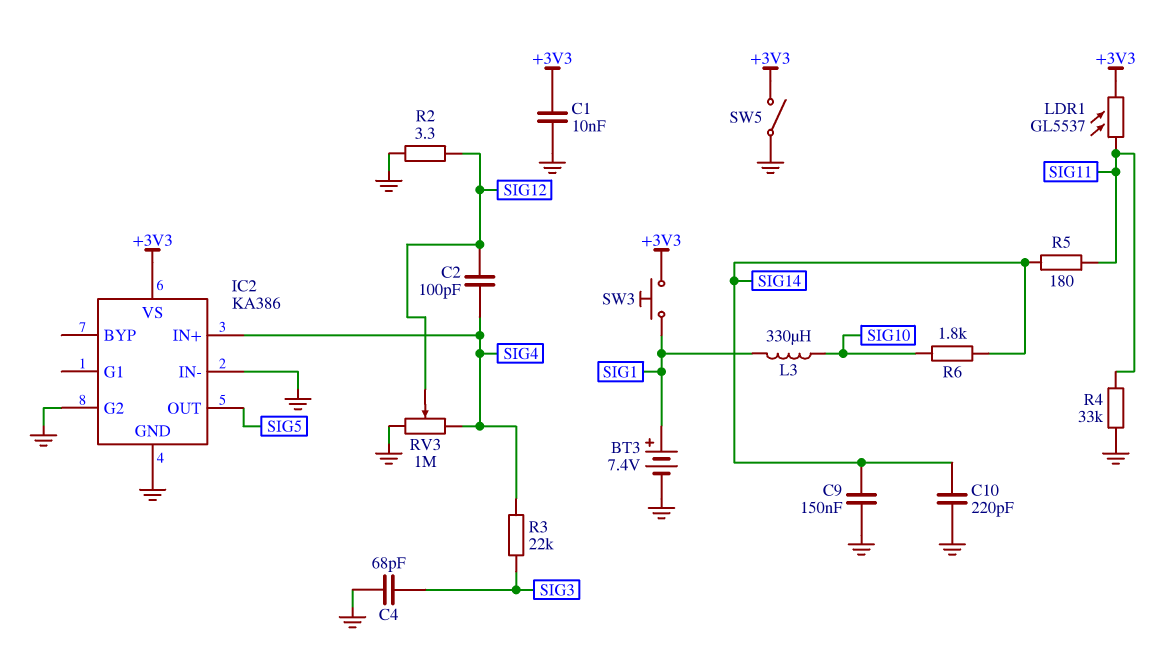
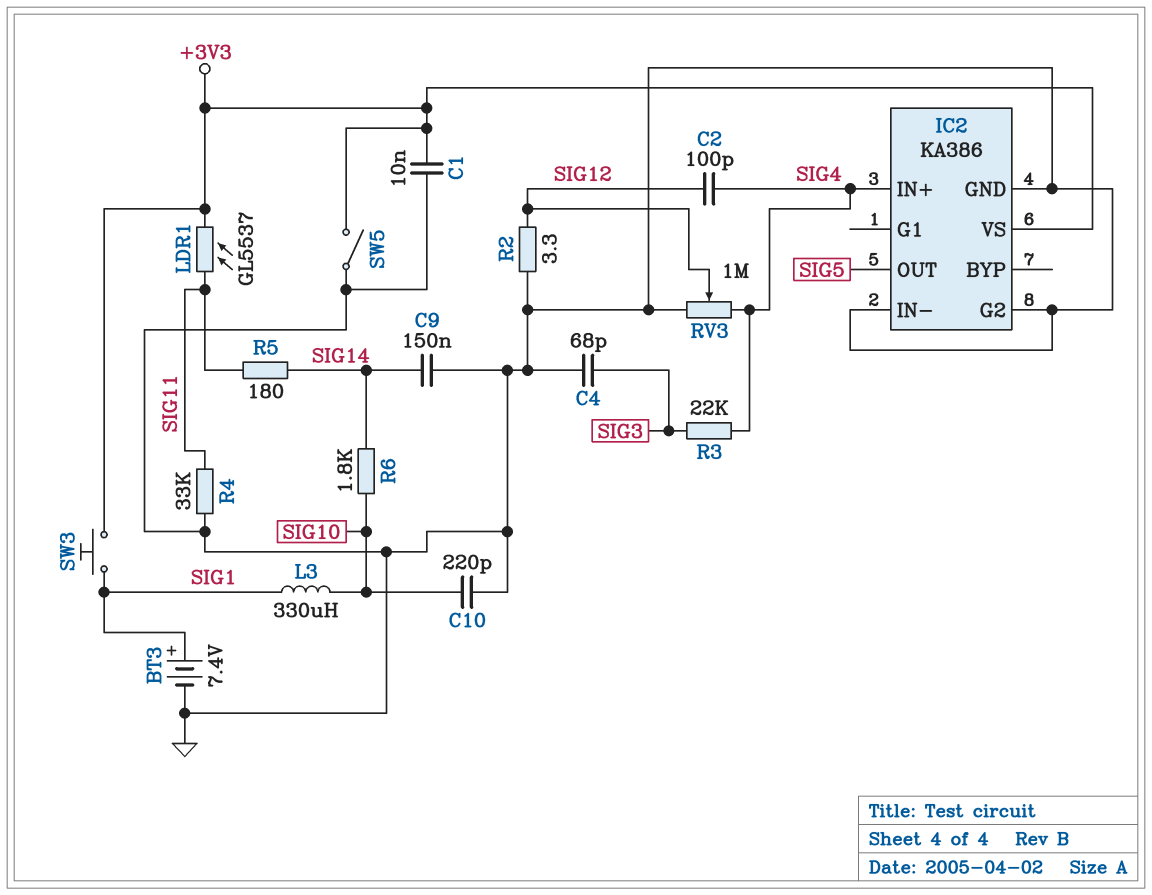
C10: 220pF (GND, SIG14) -> 220pF (GND, SIG10)

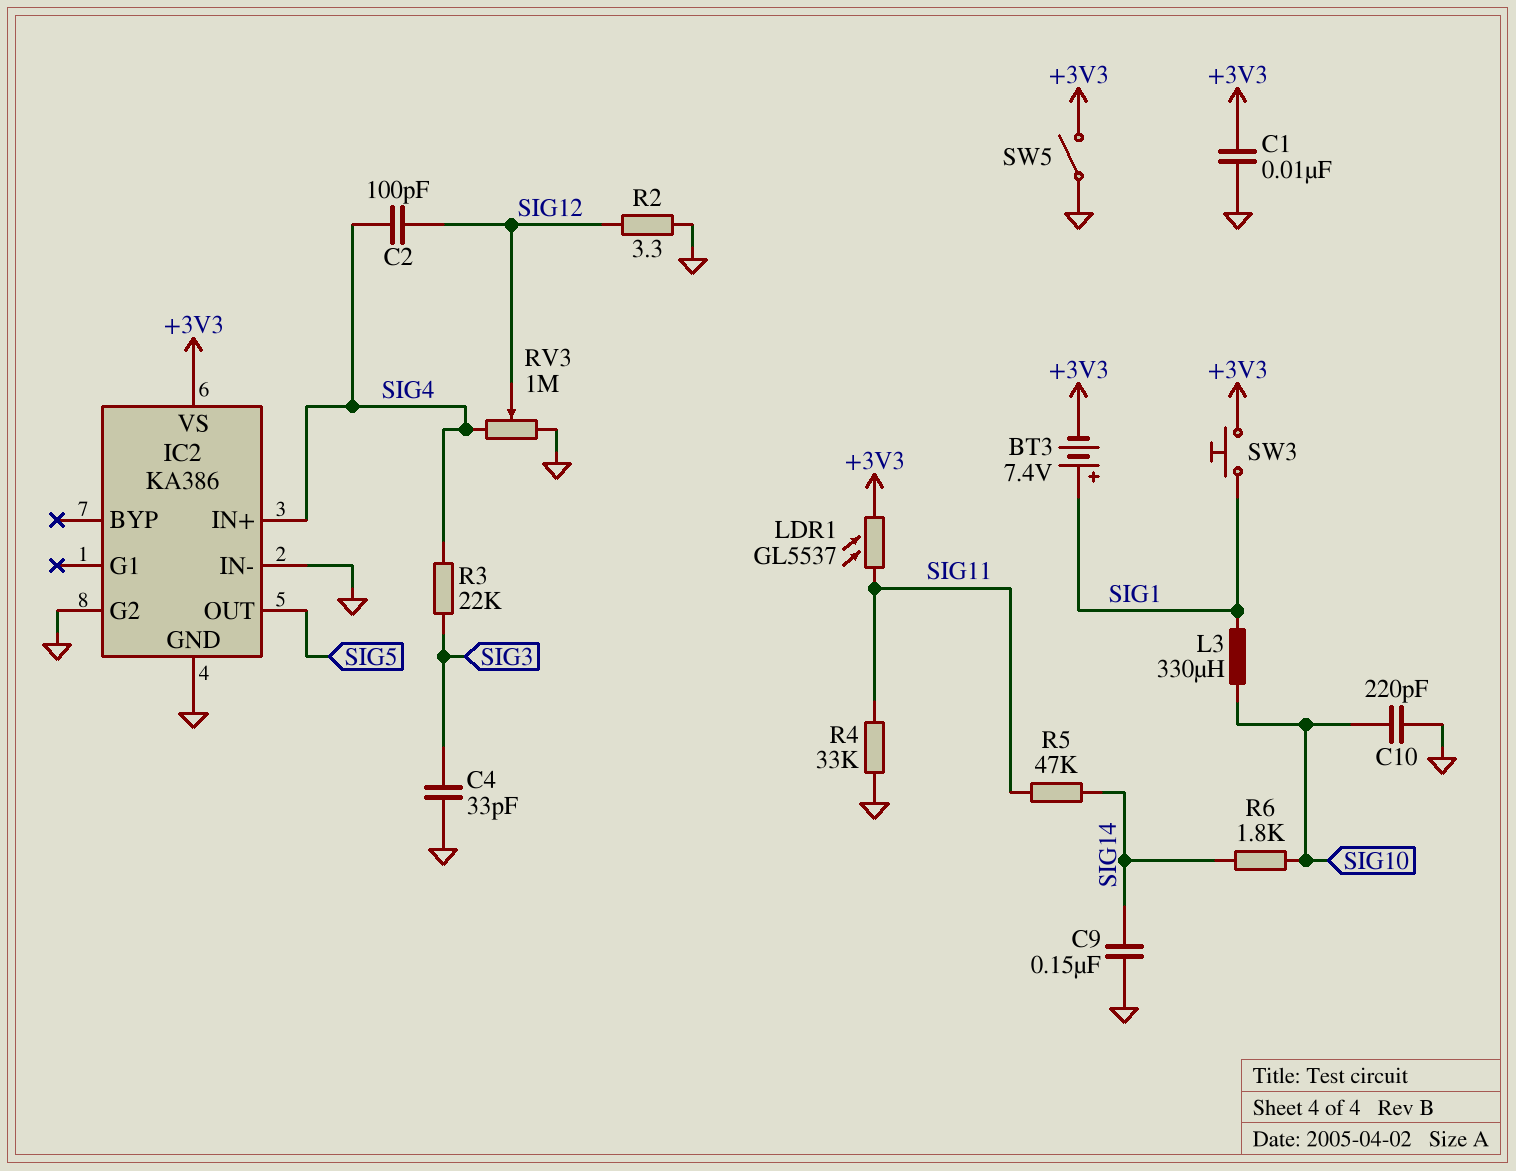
BT3: 7.4V (plus SIG1, minus GND) -> 7.4V (plus SIG1, minus +3V3)
C4: 68pF (GND, SIG3) -> 33pF (GND, SIG3)
R5: 180 (SIG11, SIG14) -> 47k (SIG11, SIG14)

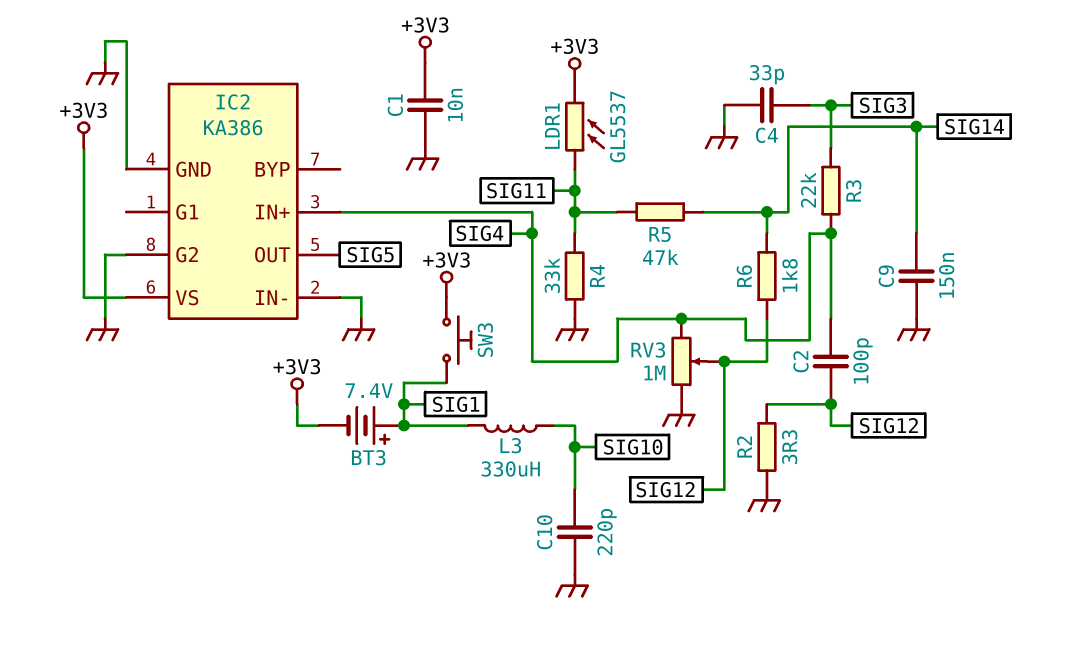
R6: 1.8k (SIG10, SIG14) -> 1.8k (SIG12, SIG14)
SW5: switch (+3V3, GND) -> none

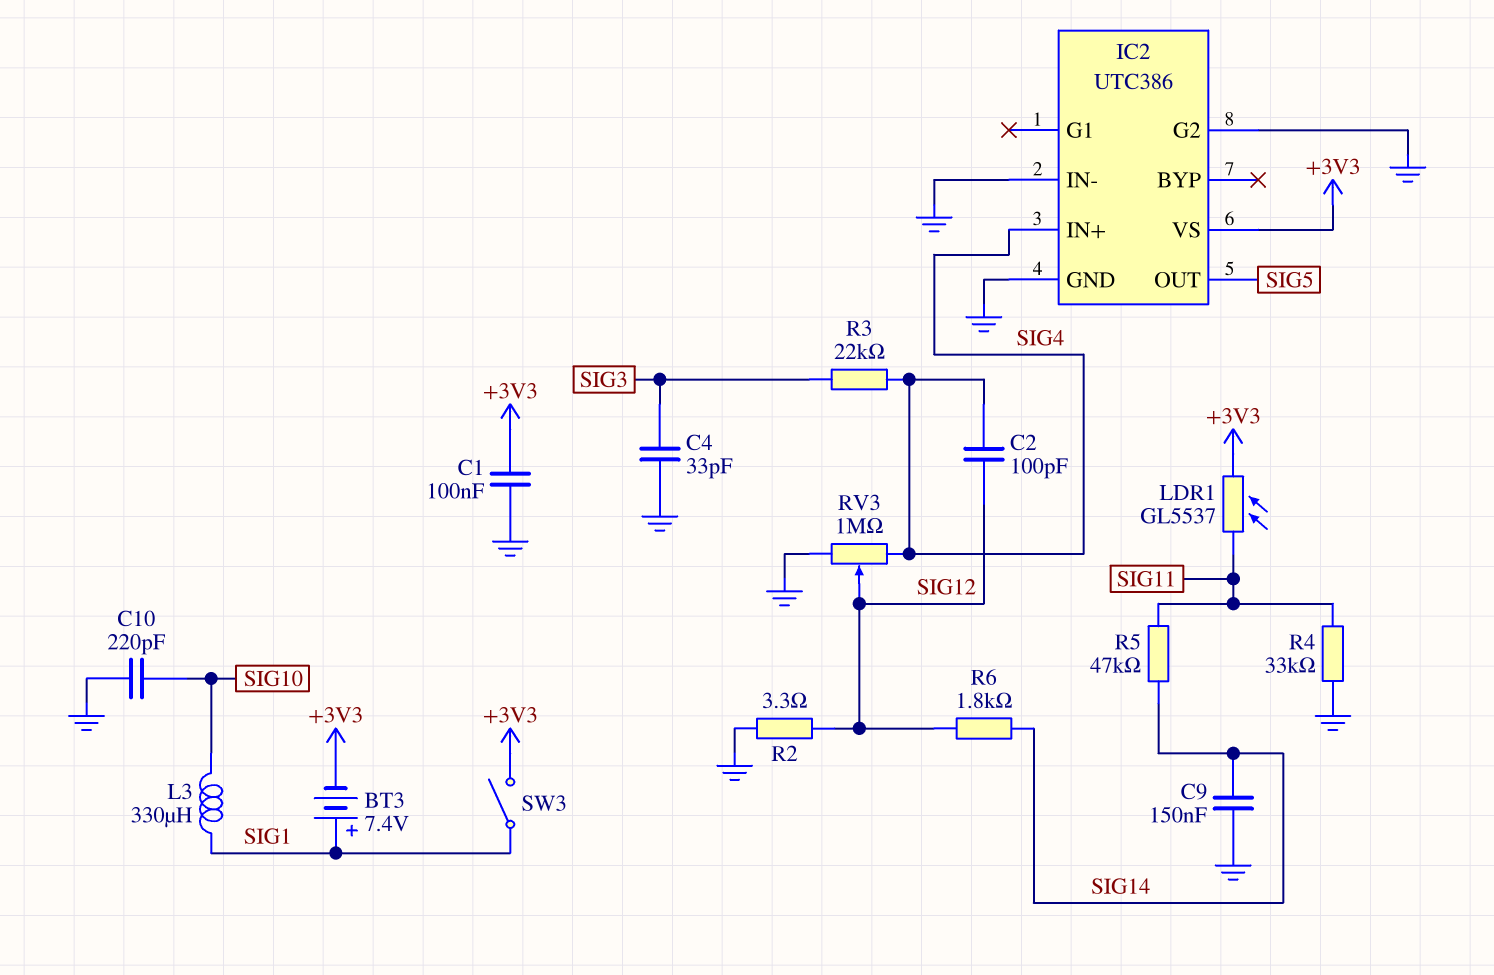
C1: 10nF (+3V3, GND) -> 100nF (+3V3, GND)
IC2: KA386 -> UTC386
SW3: button (+3V3, SIG1) -> switch (+3V3, SIG1)

